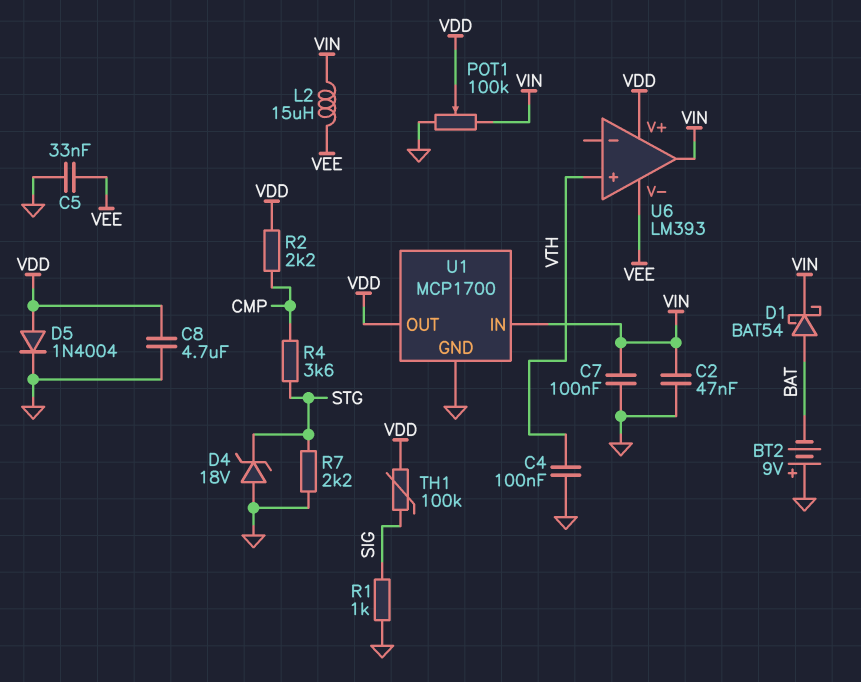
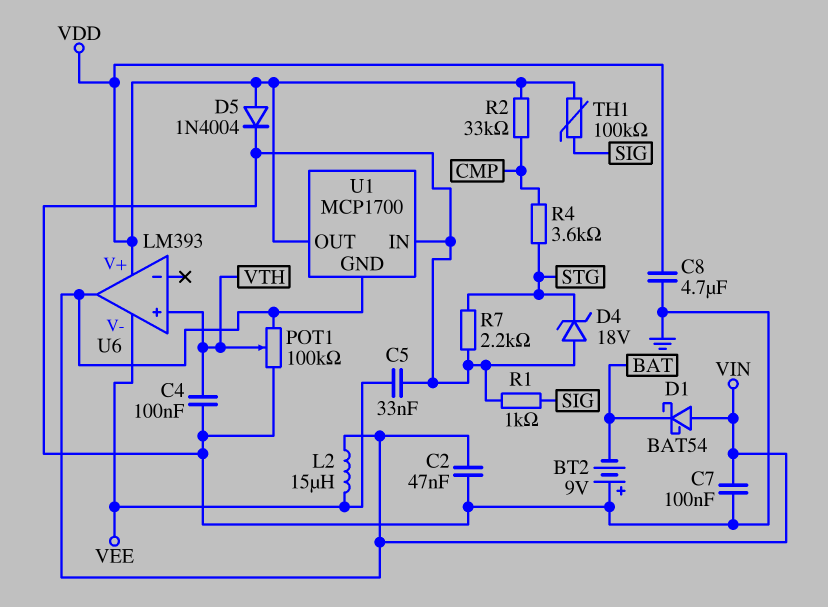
D1: schottky BAT54 (A BAT, K VIN) -> schottky BAT54 (A VIN, K BAT)
POT1: 100k (GND, VIN, wiper VDD) -> 100k (GND, VIN, wiper VTH)
R2: 2.2k (CMP, VDD) -> 33k (CMP, VDD)
U1 pin GND: GND -> VIN
U1 pin IN: VIN -> GND

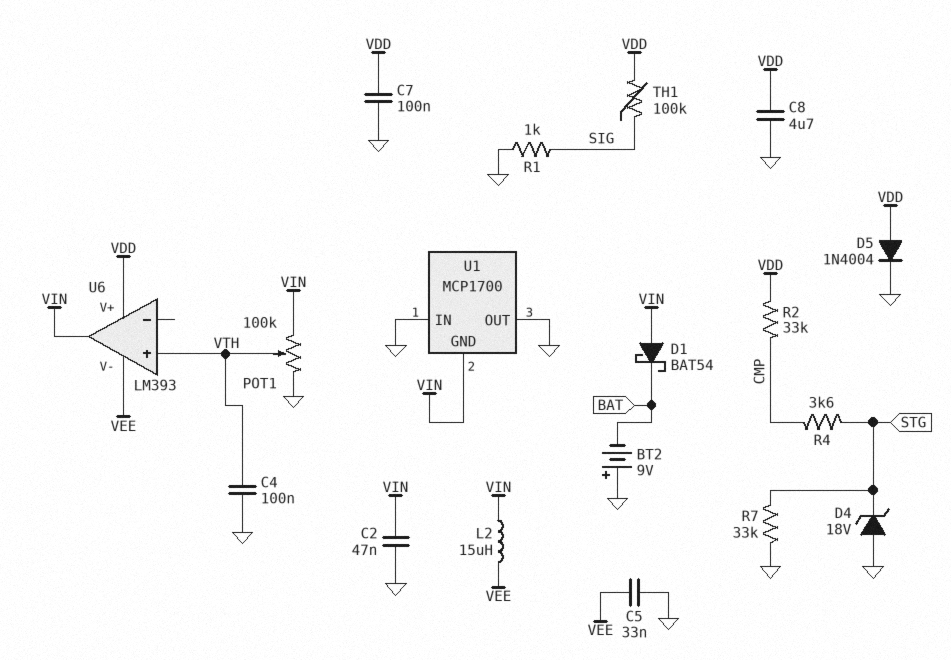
C7: 100nF (GND, VIN) -> 100nF (GND, VDD)
R7: 2.2k (GND, STG) -> 33k (GND, STG)
U1 pin OUT: VDD -> GND

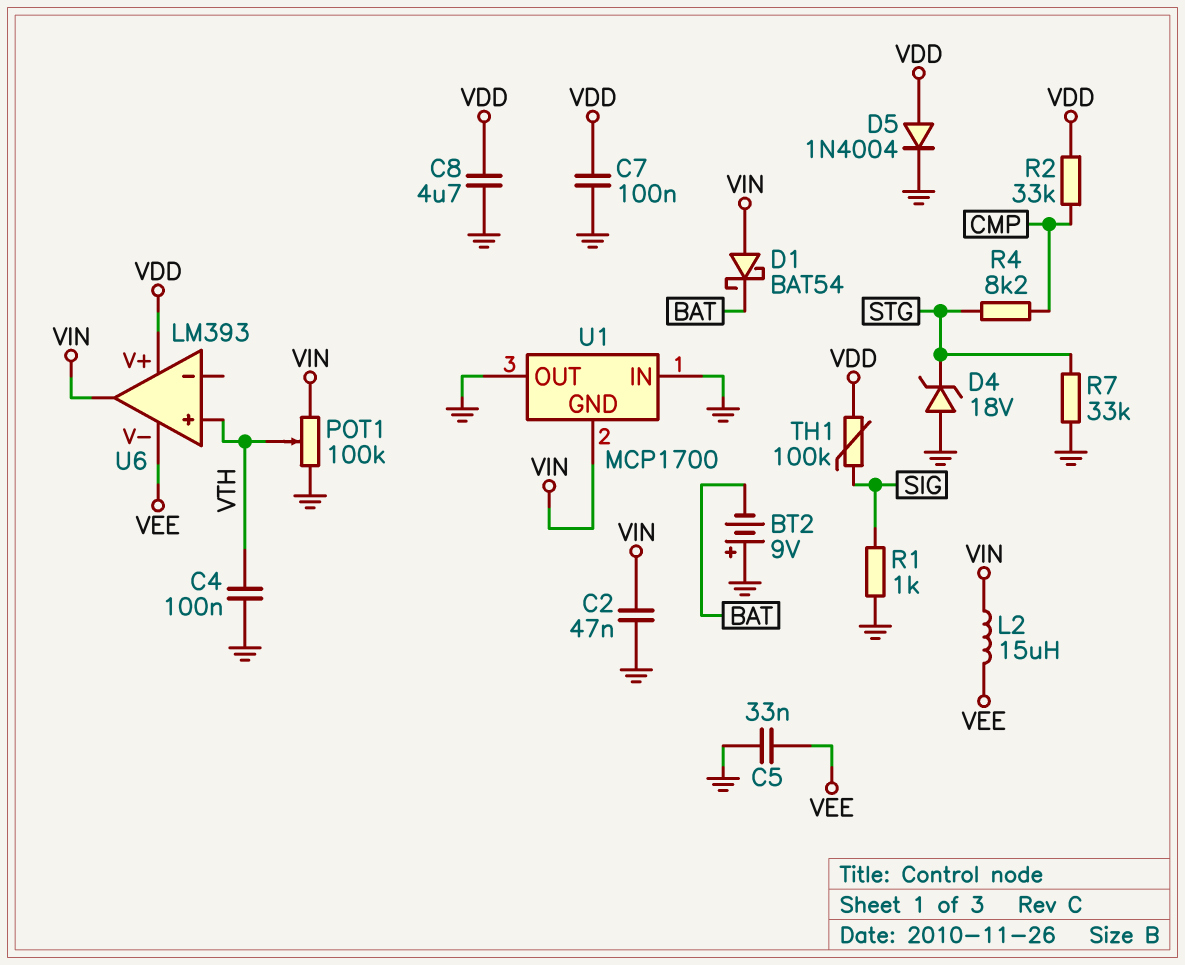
R4: 3.6k (CMP, STG) -> 8.2k (CMP, STG)

